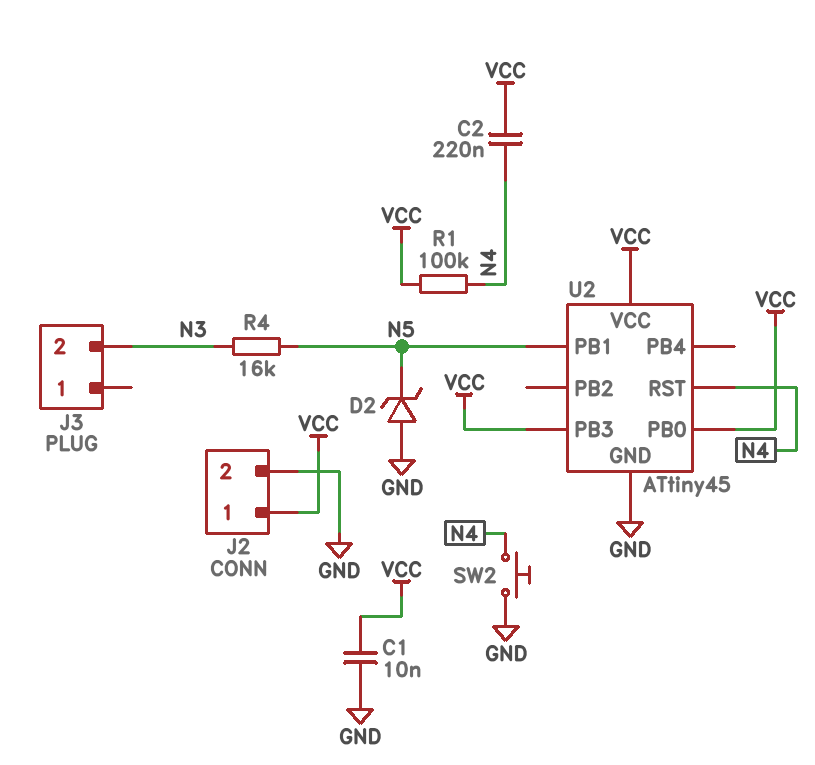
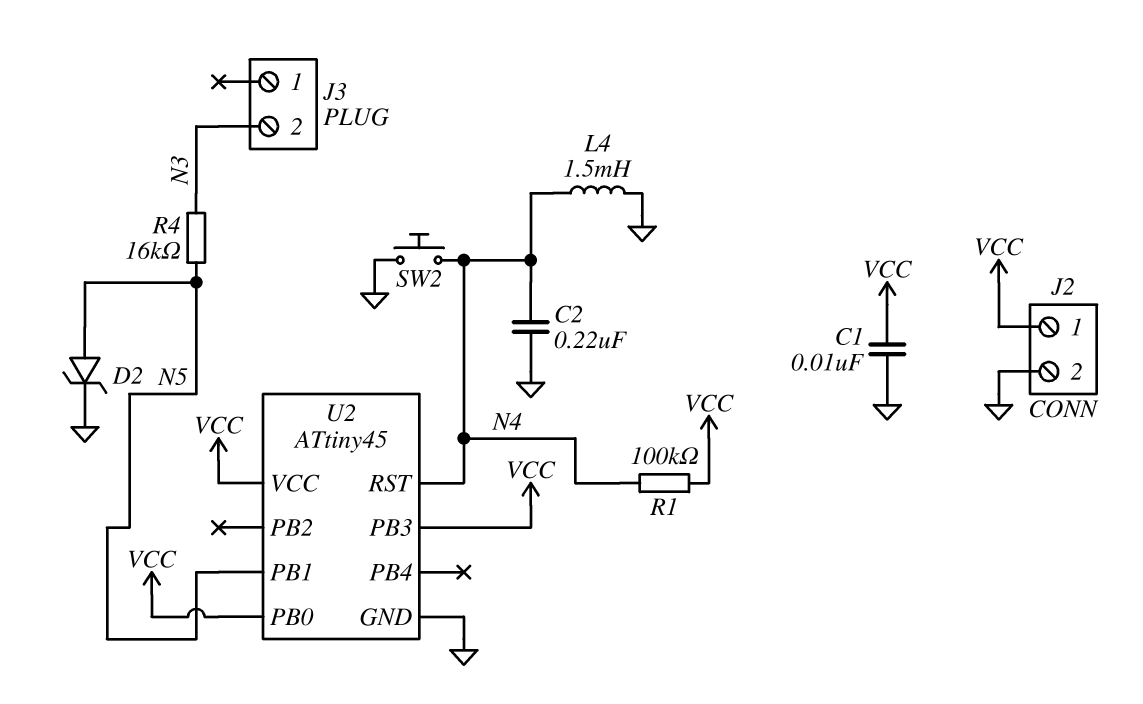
C2: 220nF (N4, VCC) -> 220nF (GND, N4)
D2: zener (A GND, K N5) -> zener (A N5, K GND)
L4: none -> 1.5mH (GND, N4)

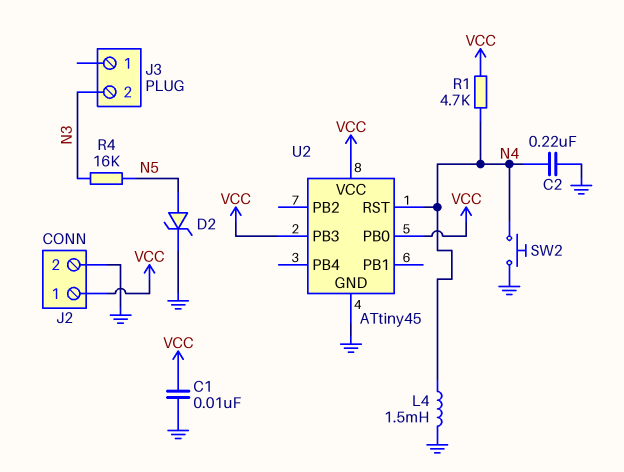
R1: 100k (N4, VCC) -> 4.7k (N4, VCC)
U2 pin PB1: N5 -> none

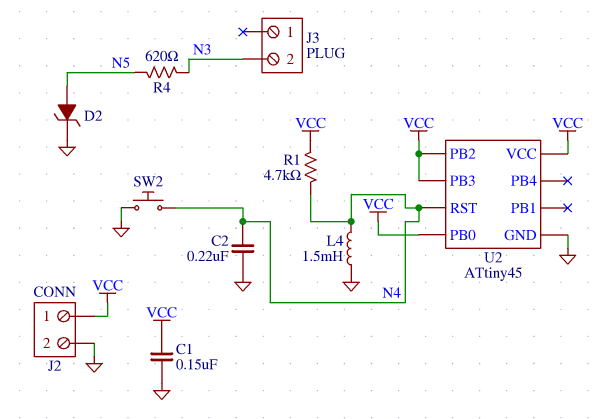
C1: 10nF (GND, VCC) -> 150nF (GND, VCC)
R4: 16k (N3, N5) -> 620 (N3, N5)
U2 pin PB2: none -> VCC

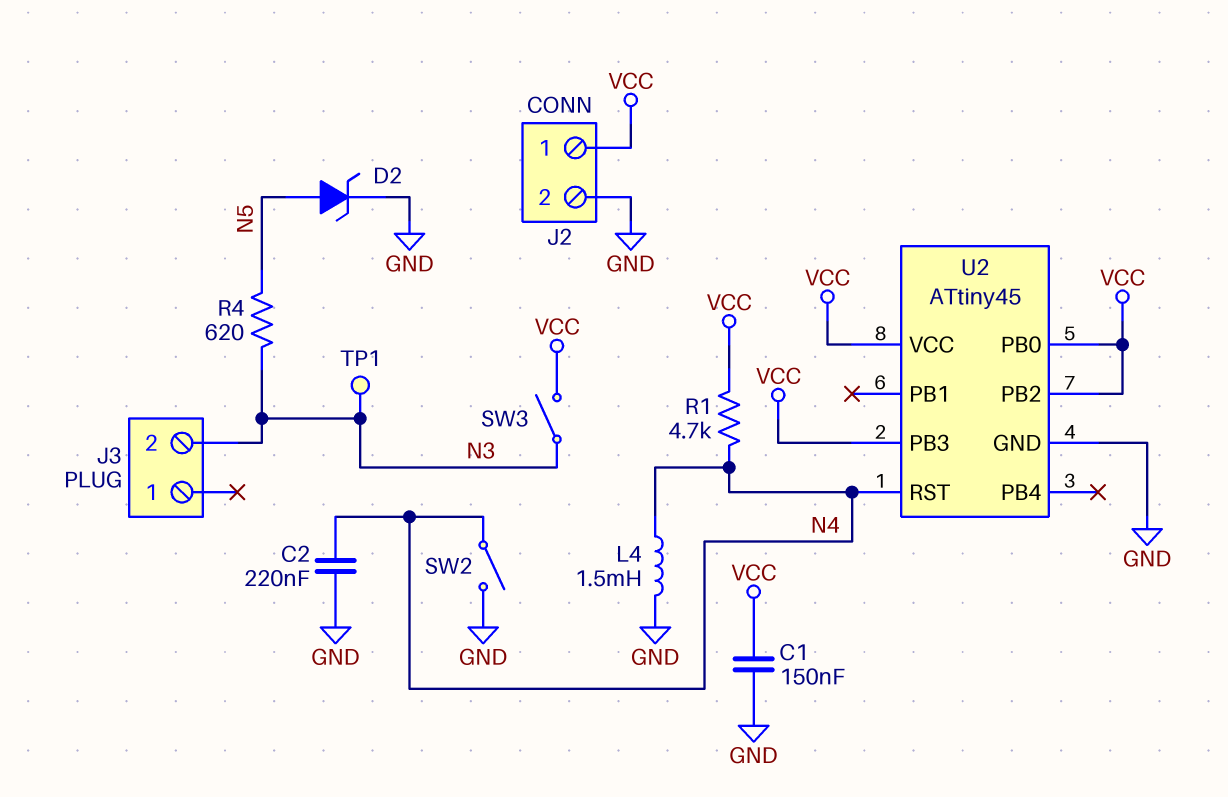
SW2: button (GND, N4) -> switch (GND, N4)
SW3: none -> switch (N3, VCC)
TP1: none -> test point (N3)

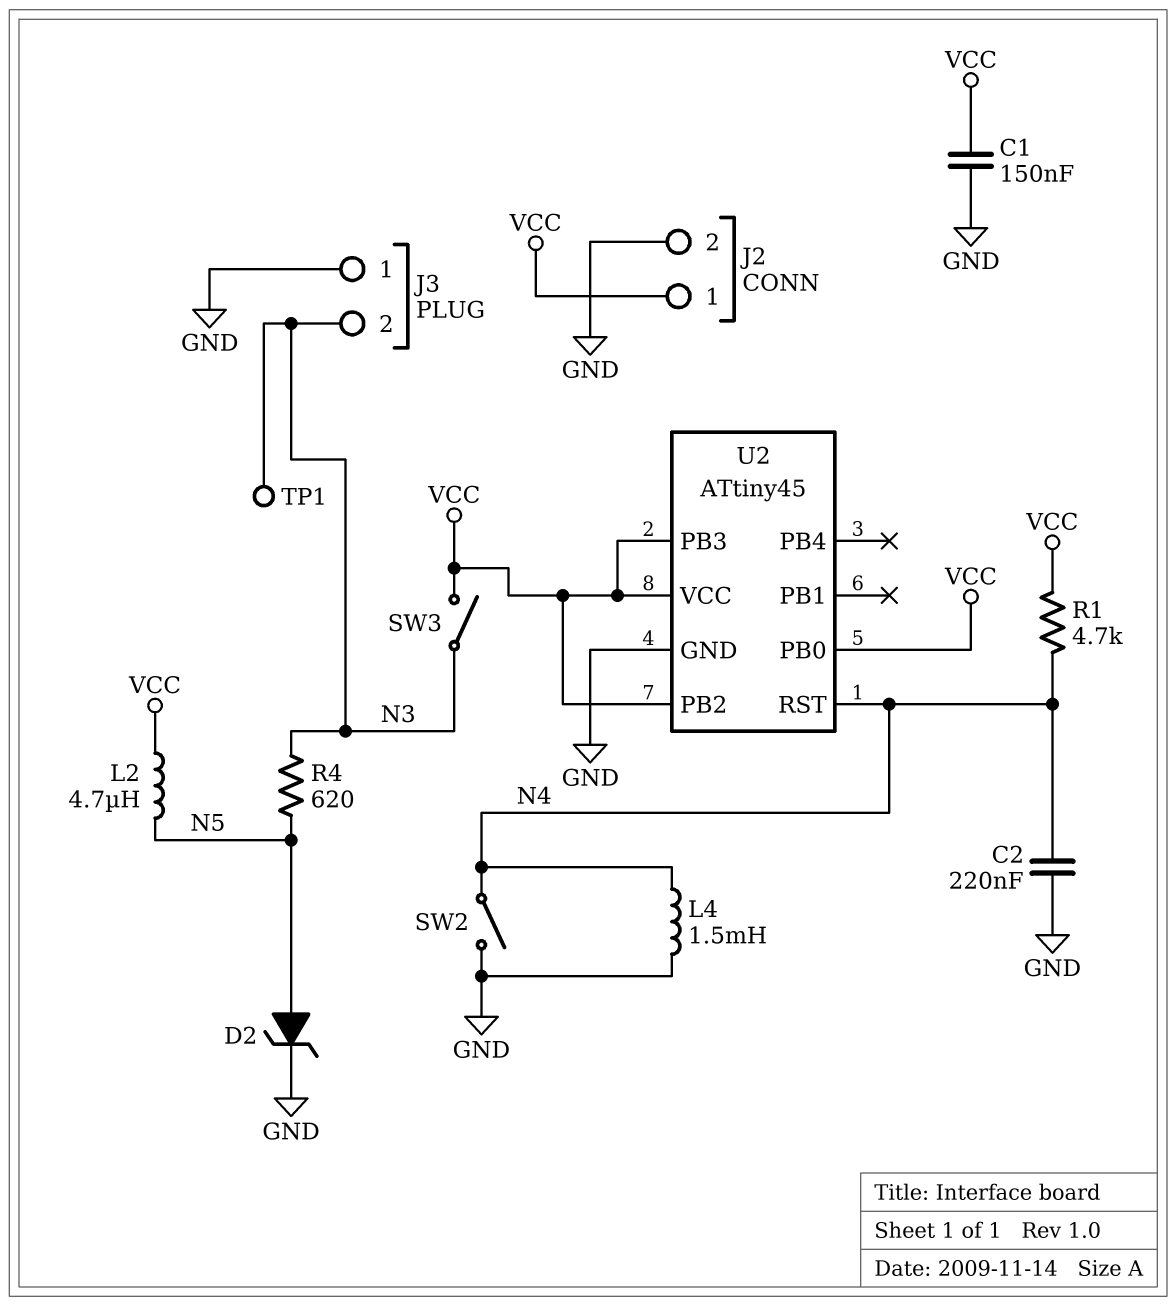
J3 pin 1: none -> GND
L2: none -> 4.7uH (N5, VCC)

